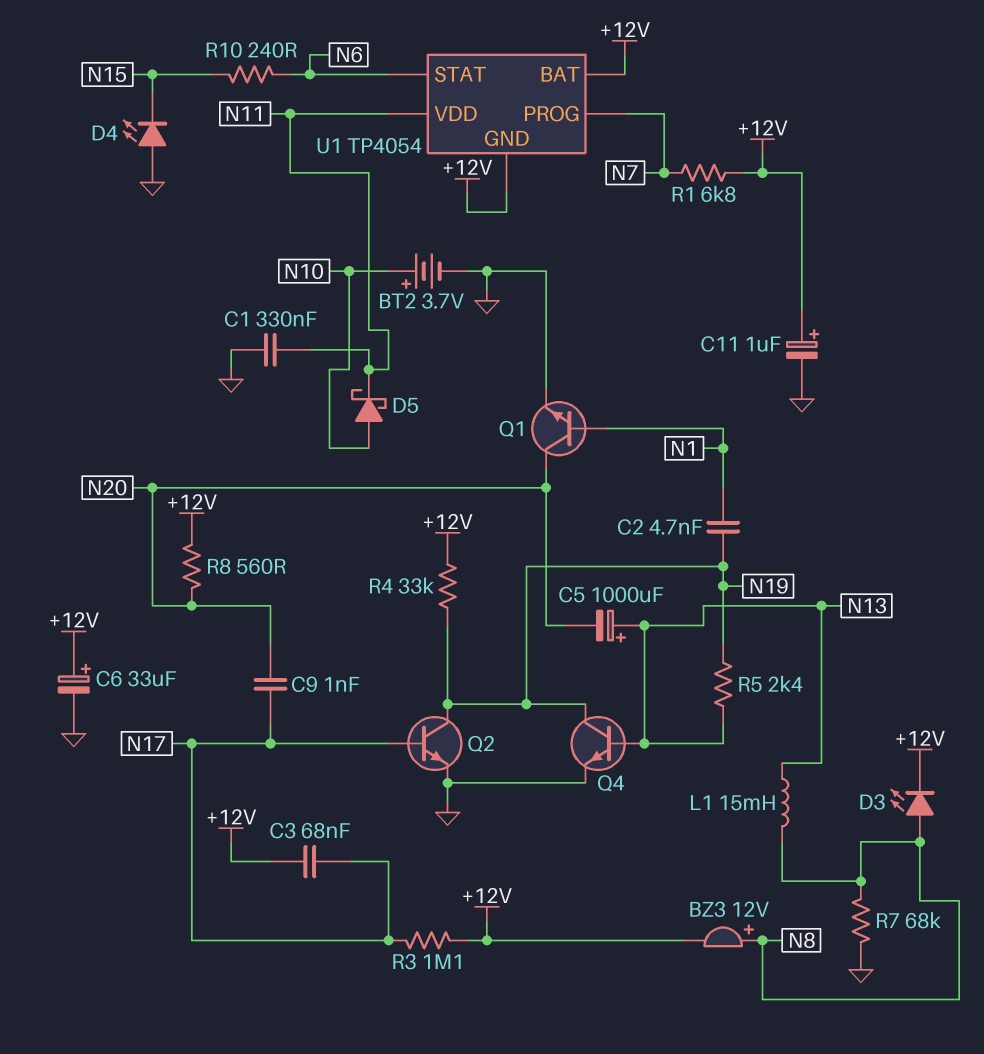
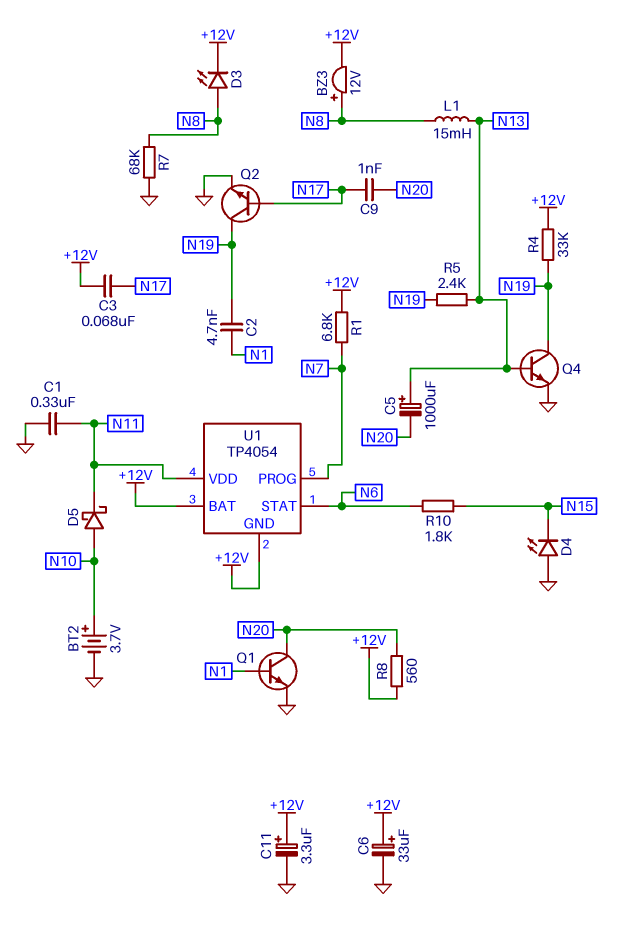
C11: 1uF (plus +12V, minus GND) -> 3.3uF (plus +12V, minus GND)
R3: 1.1M (+12V, N17) -> none
R10: 240 (N6, N15) -> 1.8k (N6, N15)

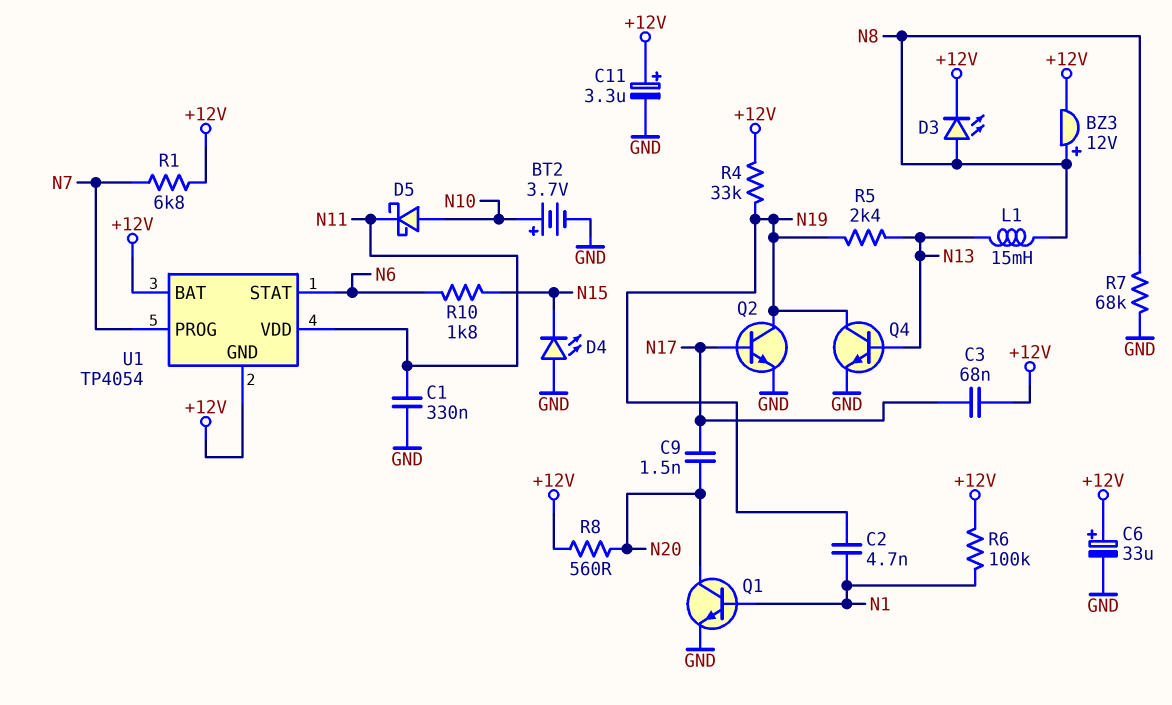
C5: 1000uF (plus N13, minus N20) -> none
C9: 1nF (N17, N20) -> 1.5nF (N17, N20)
R6: none -> 100k (+12V, N1)

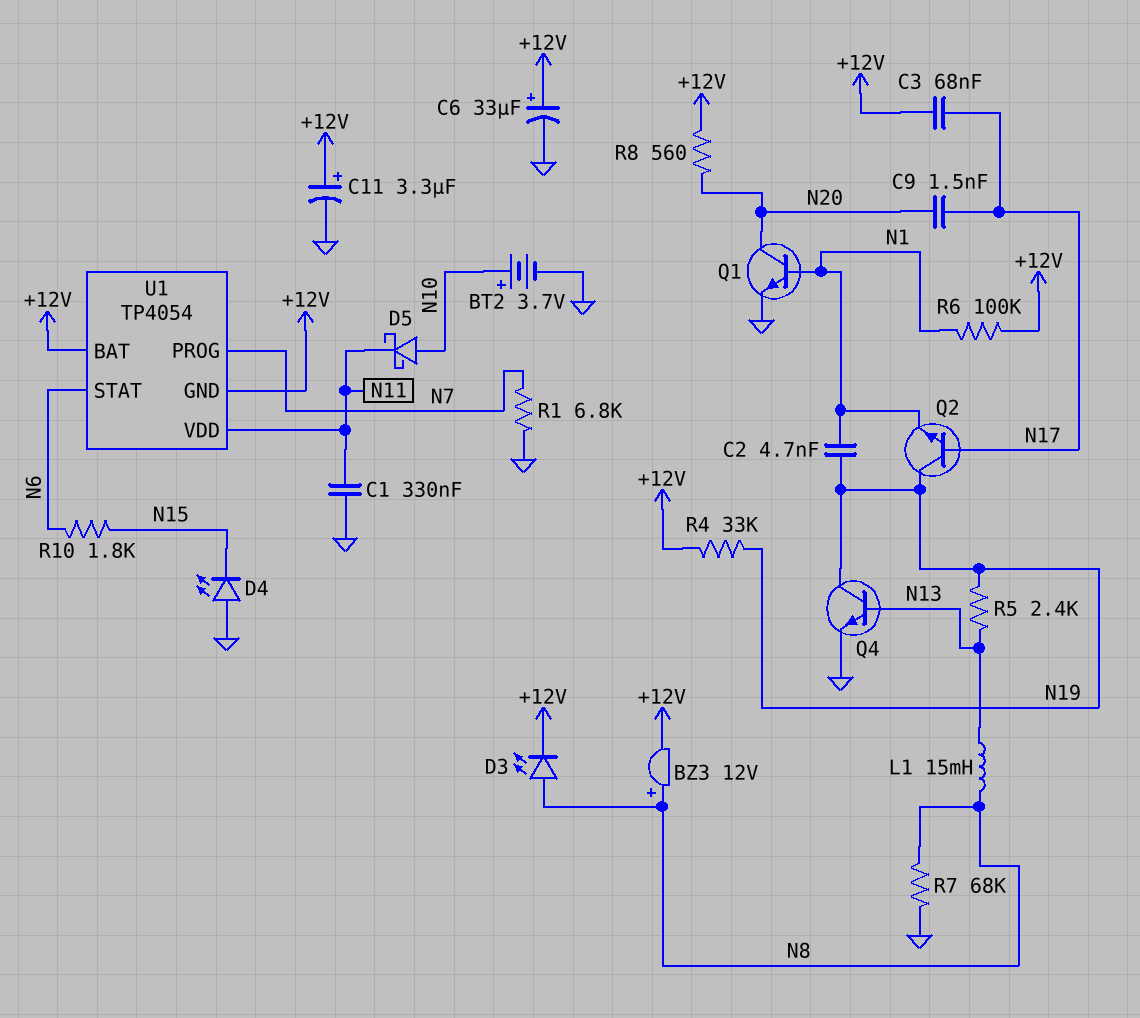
Q2: NPN (B N17, C N19, E GND) -> NPN (B N17, C N19, E N1)
R1: 6.8k (+12V, N7) -> 6.8k (GND, N7)

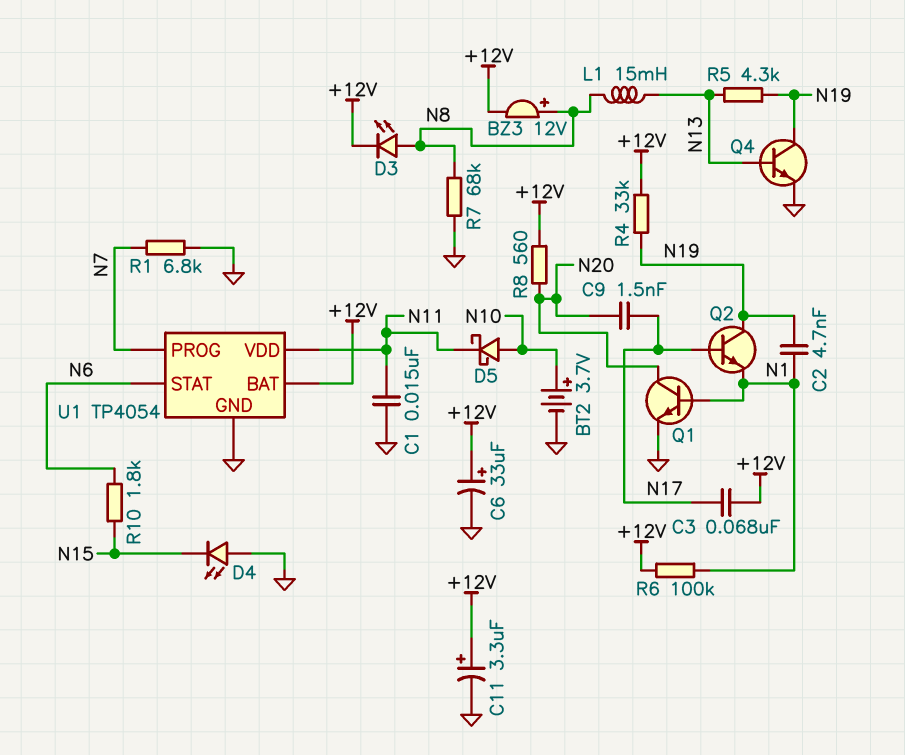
C1: 330nF (GND, N11) -> 15nF (GND, N11)
R5: 2.4k (N13, N19) -> 4.3k (N13, N19)
U1 pin GND: +12V -> GND

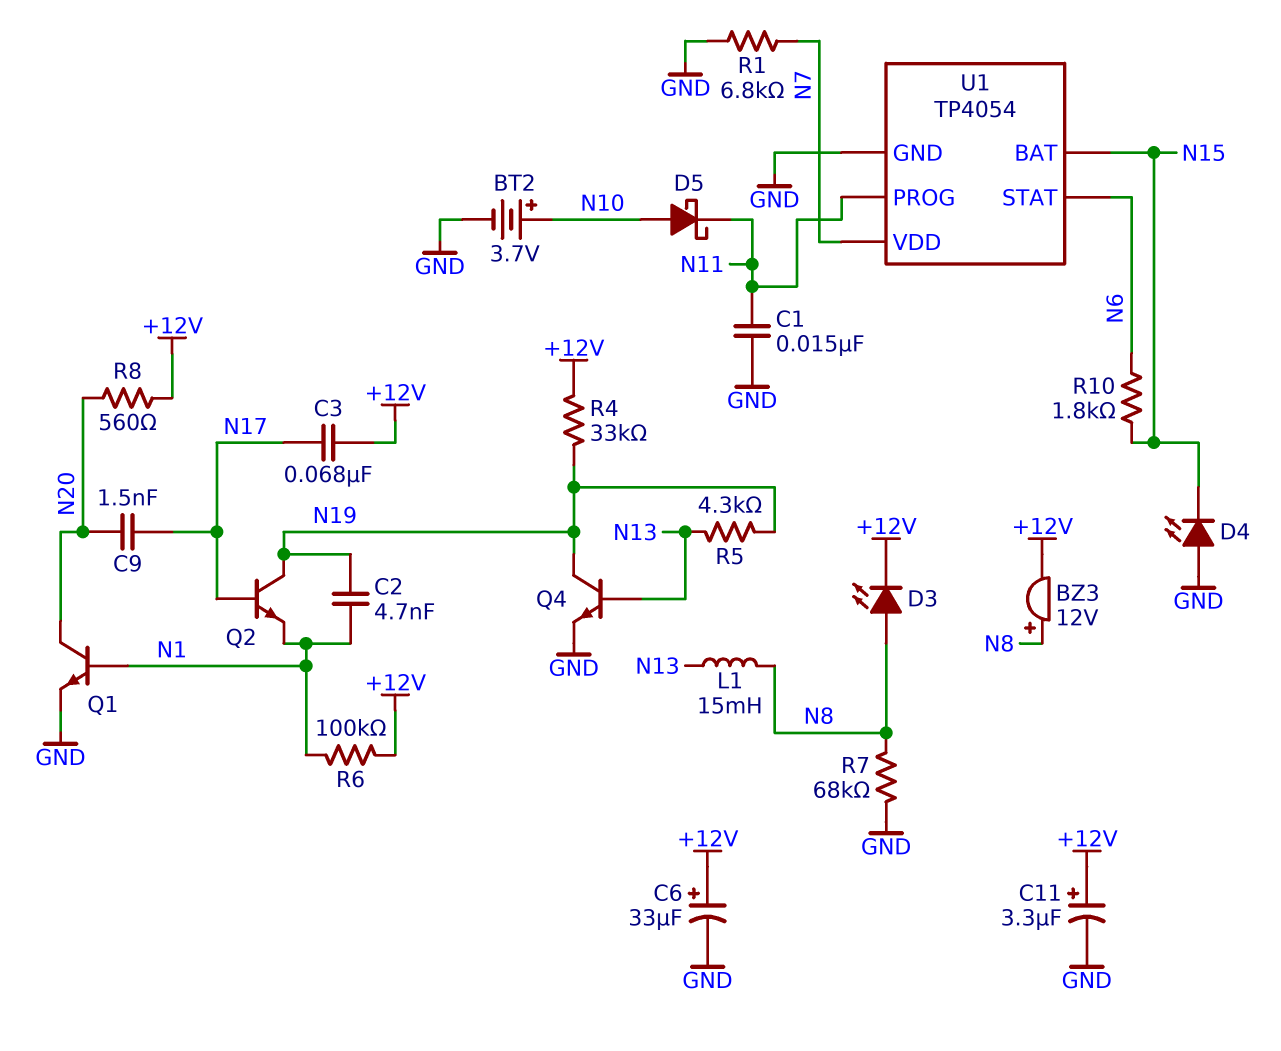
U1 pin BAT: +12V -> N15
U1 pin PROG: N7 -> N11
U1 pin VDD: N11 -> N7

